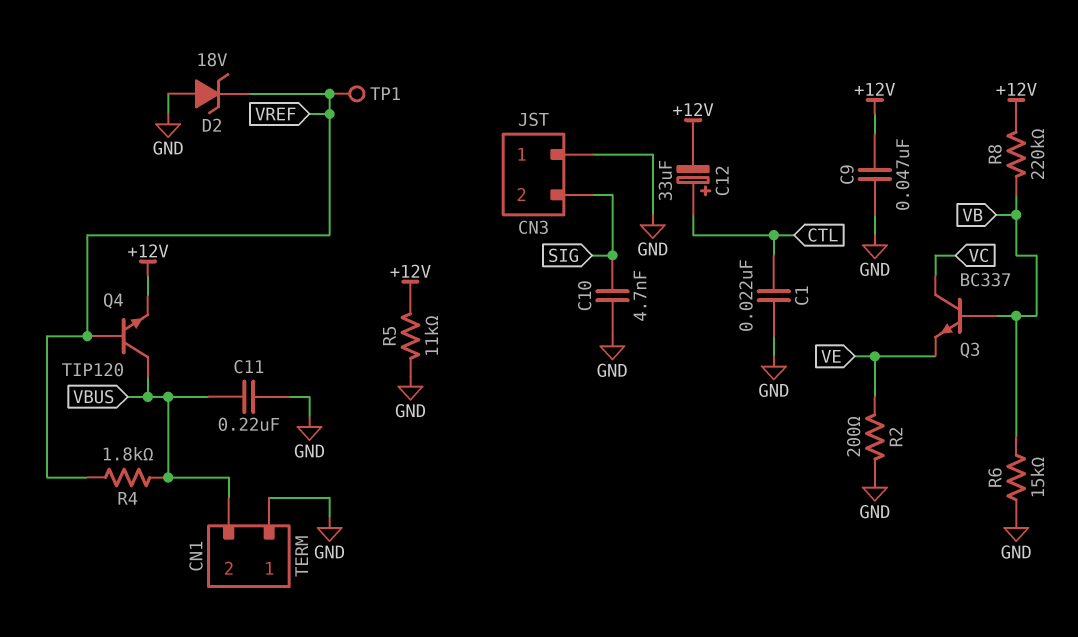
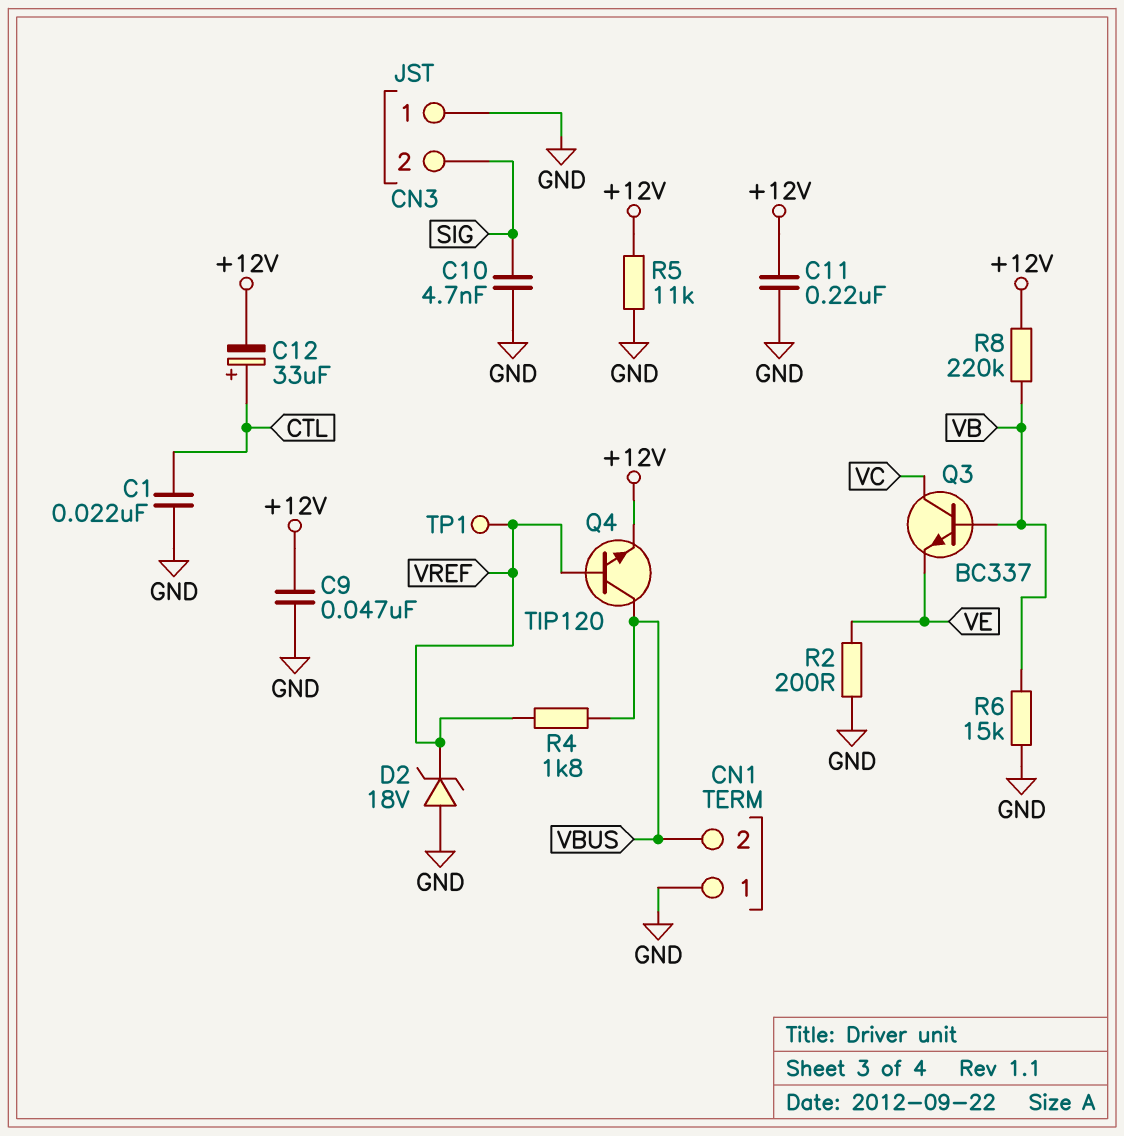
C11: 220nF (GND, VBUS) -> 220nF (+12V, GND)

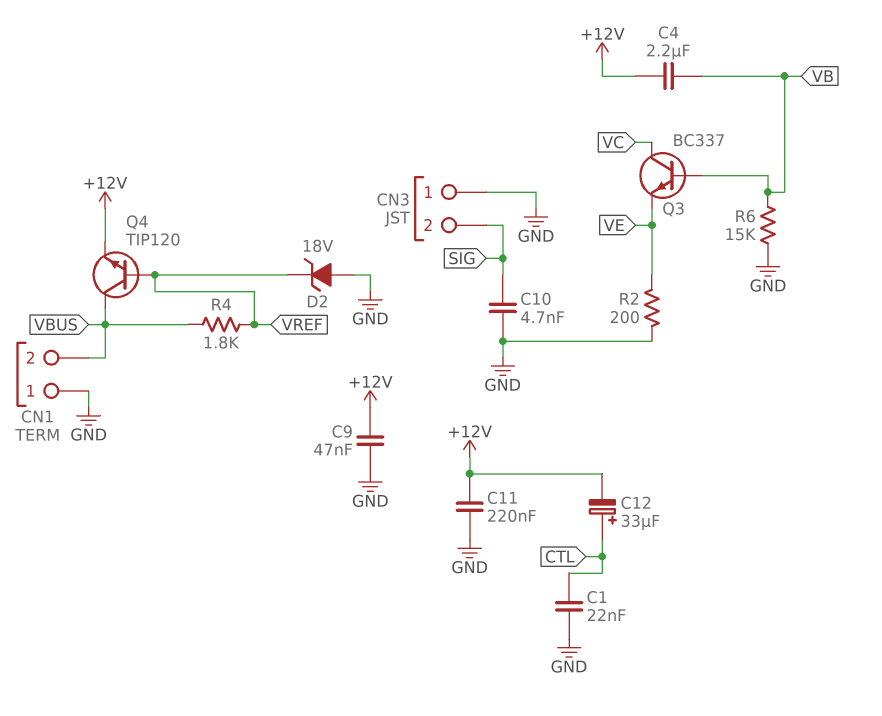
C4: none -> 2.2uF (+12V, VB)
R5: 11k (+12V, GND) -> none
R8: 220k (+12V, VB) -> none
TP1: test point (VREF) -> none

